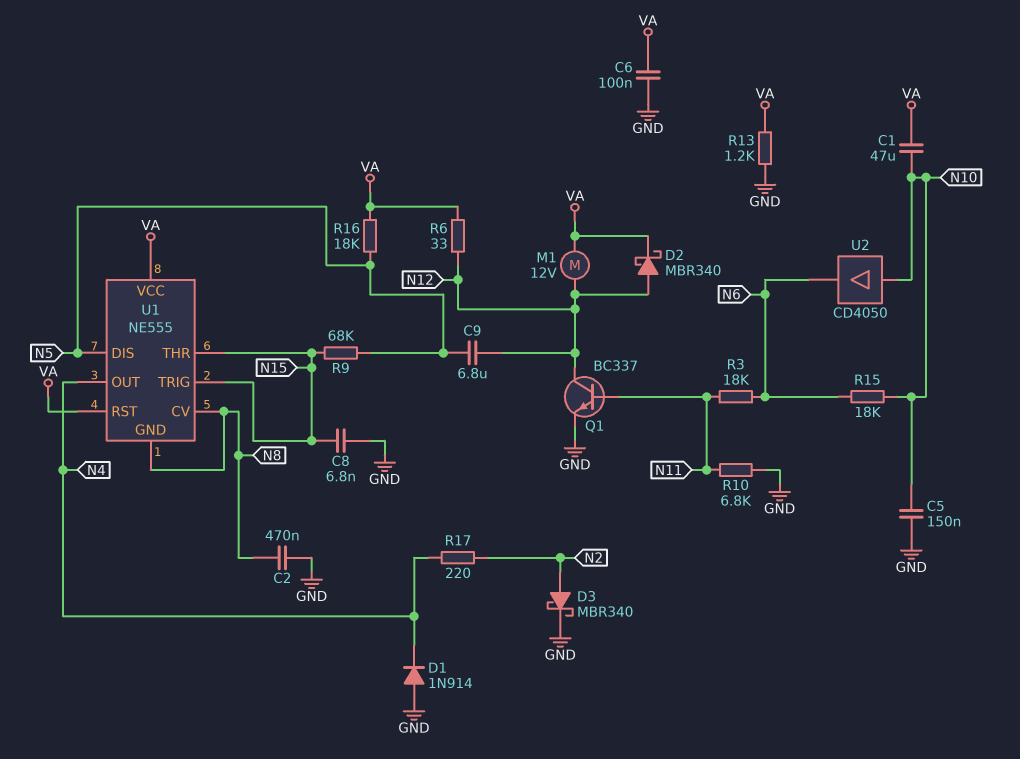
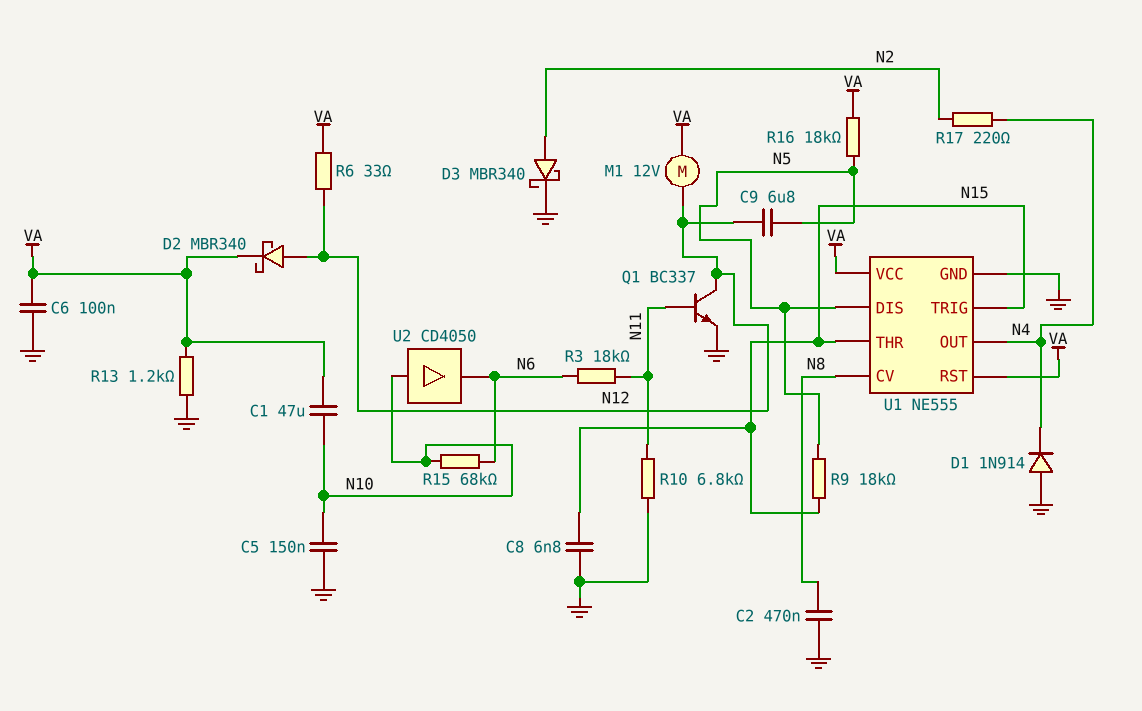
R9: 68k (N5, N15) -> 18k (N5, N15)
R15: 18k (N6, N10) -> 68k (N6, N10)
U1 pin GND: N8 -> GND

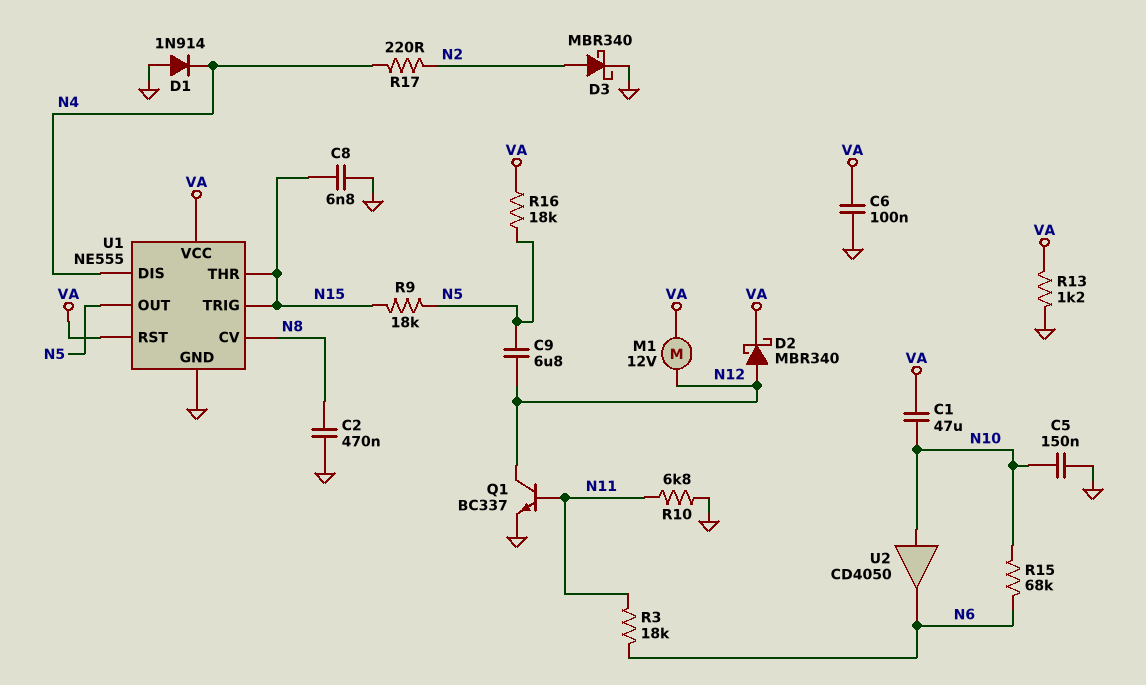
R6: 33 (N12, VA) -> none
U1 pin DIS: N5 -> N4
U1 pin OUT: N4 -> N5

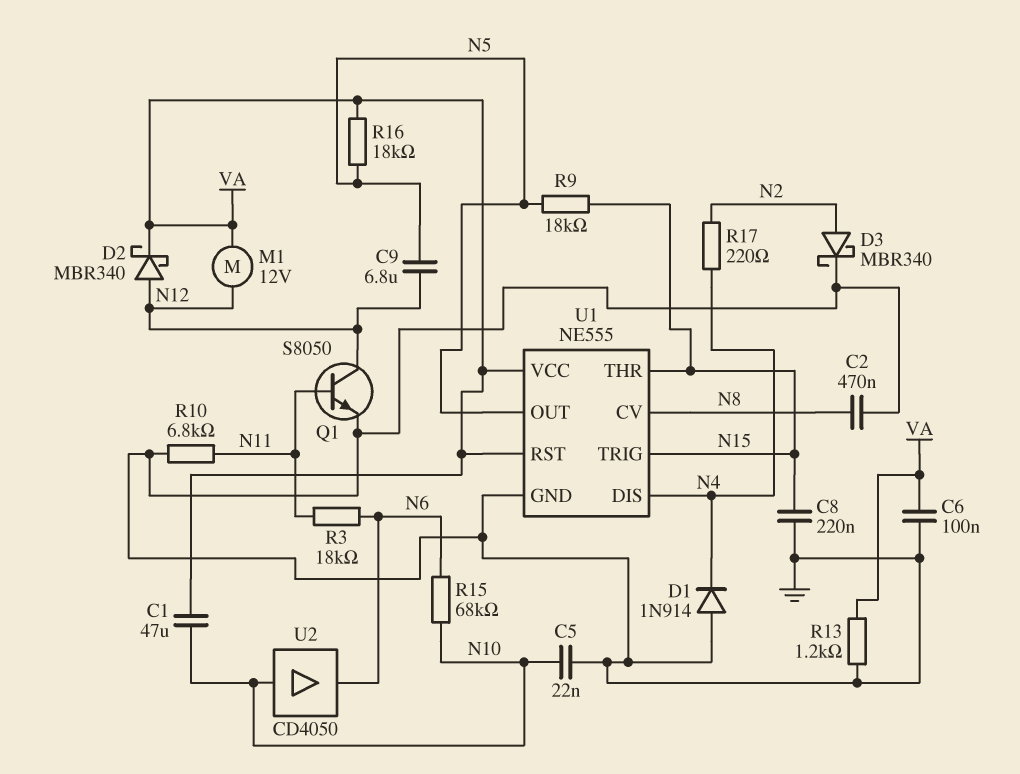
C5: 150nF (GND, N10) -> 22nF (GND, N10)
C8: 6.8nF (GND, N15) -> 220nF (GND, N15)
Q1: NPN BC337 (B N11, C N12, E GND) -> NPN S8050 (B N11, C N12, E GND)

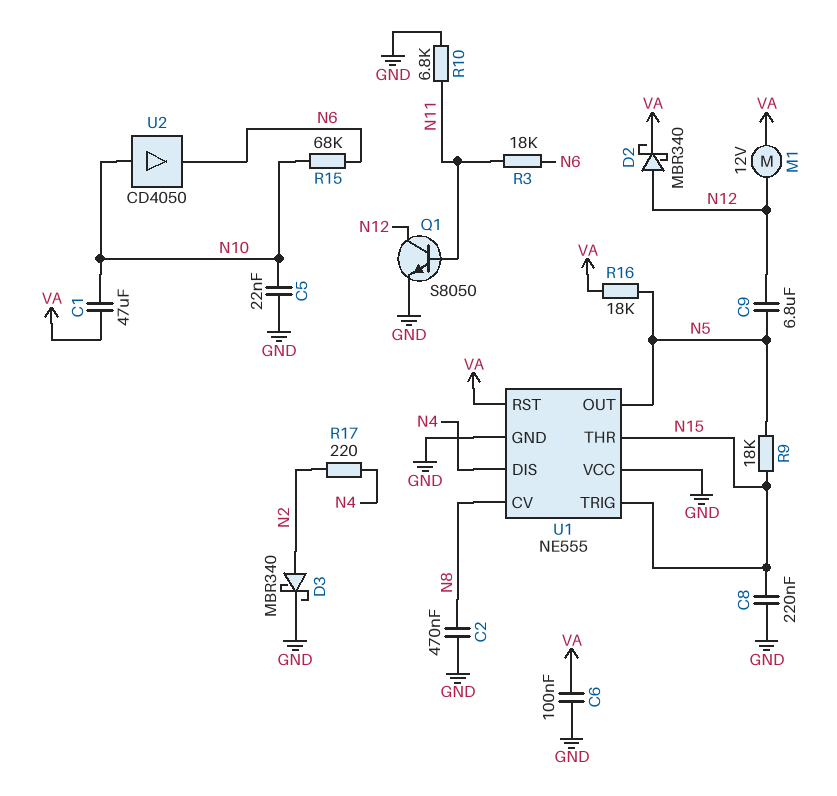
D1: diode 1N914 (A GND, K N4) -> none
R13: 1.2k (GND, VA) -> none
U1 pin VCC: VA -> GND

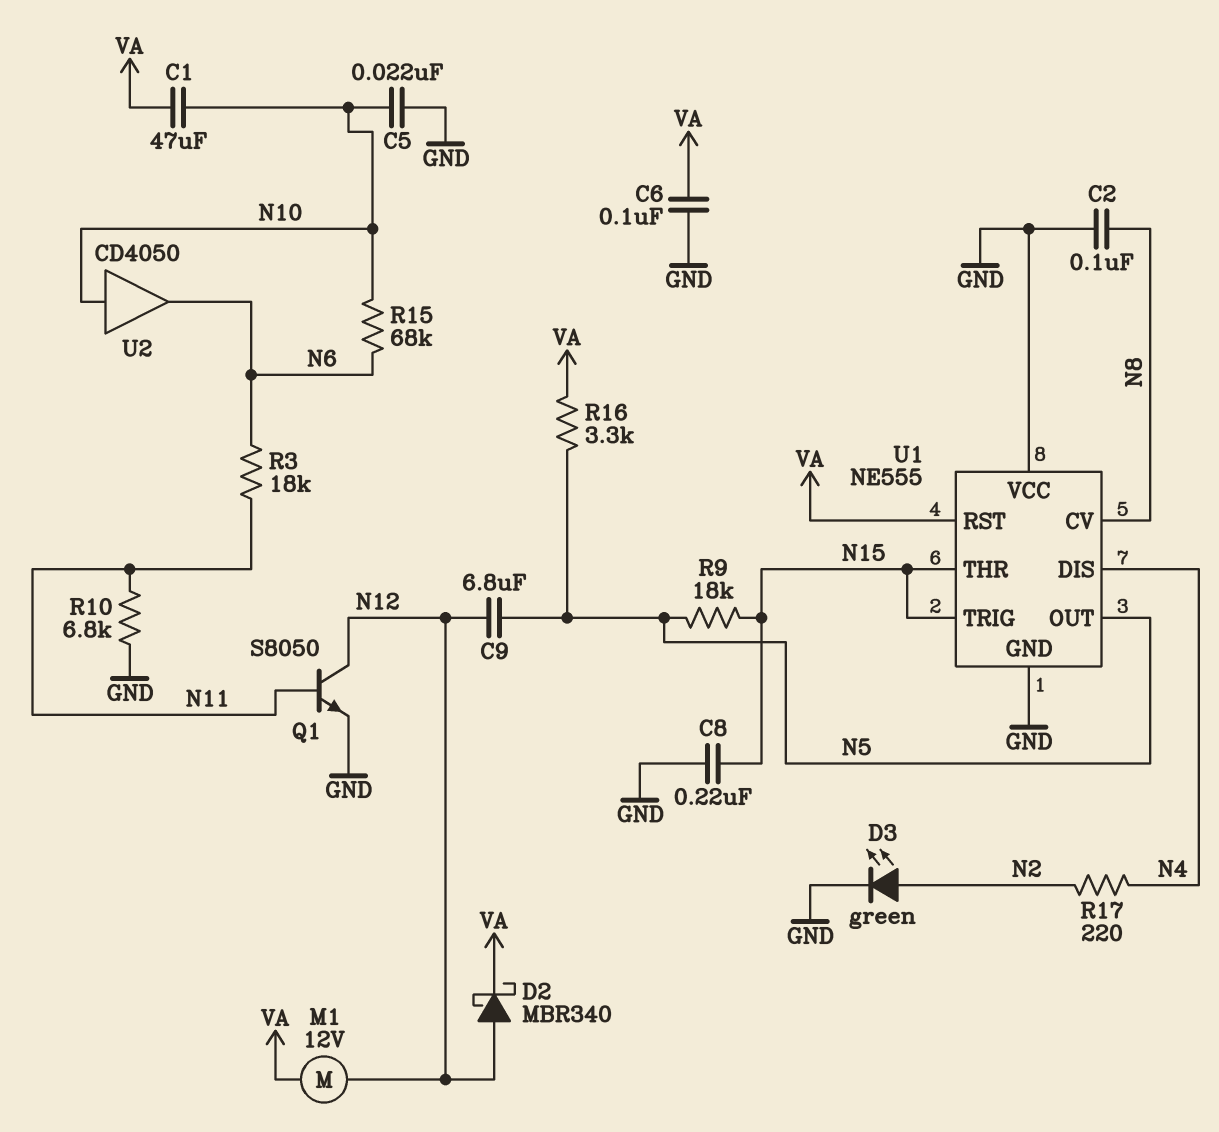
C2: 470nF (GND, N8) -> 100nF (GND, N8)
D3: schottky MBR340 (A N2, K GND) -> LED green (A N2, K GND)
R16: 18k (N5, VA) -> 3.3k (N5, VA)

